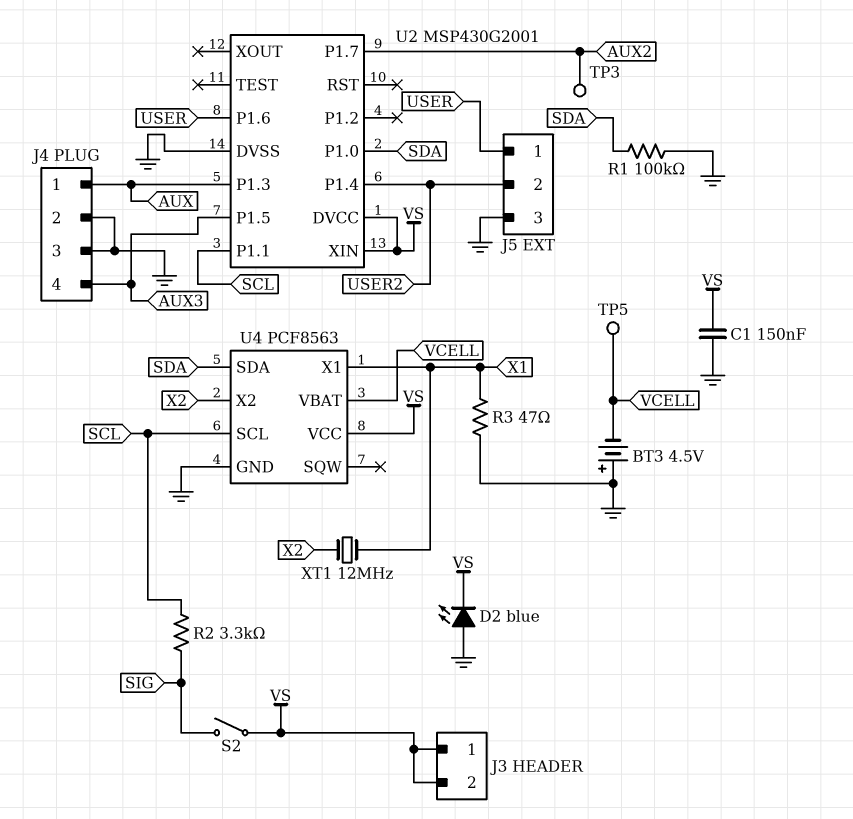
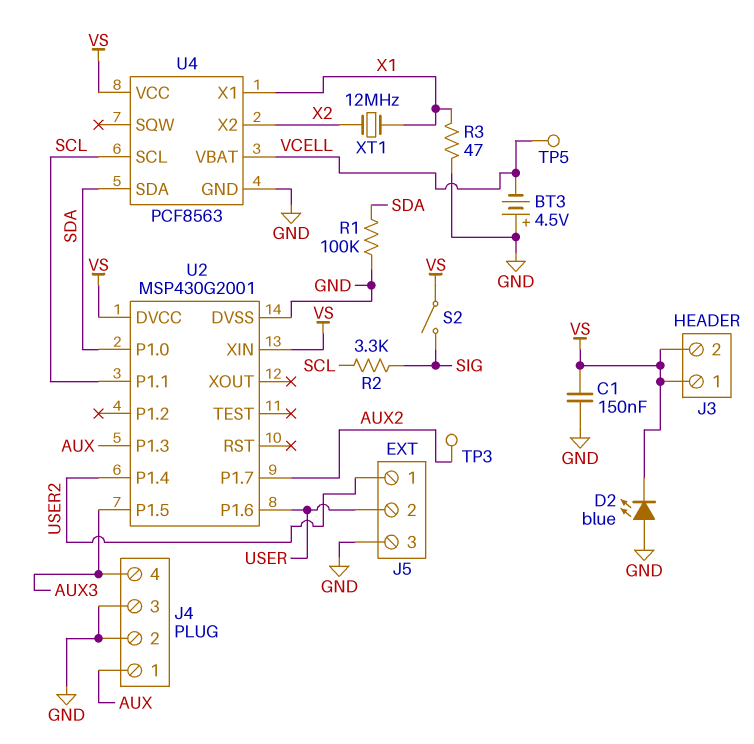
J5 pin 1: USER -> USER2
J5 pin 2: USER2 -> USER

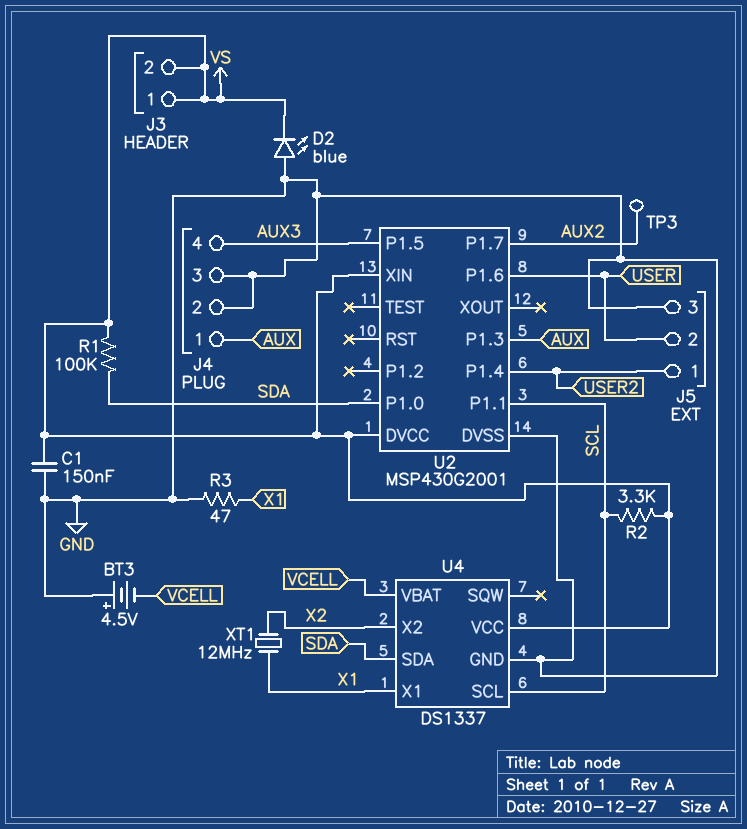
R1: 100k (GND, SDA) -> 100k (SDA, VS)
R2: 3.3k (SCL, SIG) -> 3.3k (SCL, VS)
S2: switch (SIG, VS) -> none
TP5: test point (VCELL) -> none
U4: PCF8563 -> DS1337

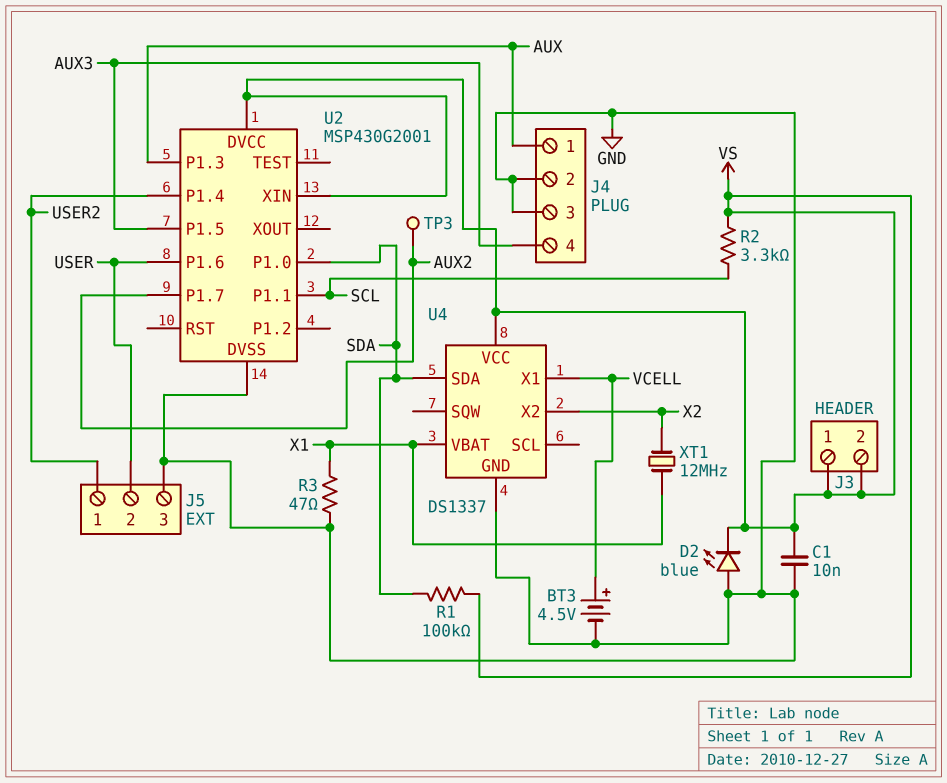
BT3: 4.5V (plus GND, minus VCELL) -> 4.5V (plus VCELL, minus GND)
C1: 150nF (GND, VS) -> 10nF (GND, VS)
U4 pin SCL: SCL -> none
U4 pin VBAT: VCELL -> X1
U4 pin X1: X1 -> VCELL

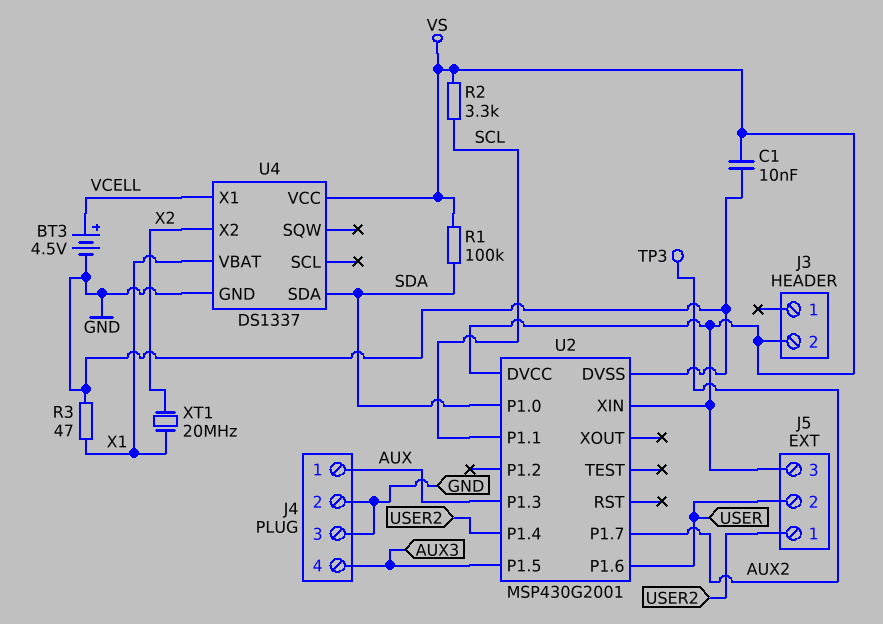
D2: LED blue (A GND, K VS) -> none
J3 pin 1: VS -> none
J5 pin 3: GND -> VS
XT1: 12MHz (X1, X2) -> 20MHz (X1, X2)

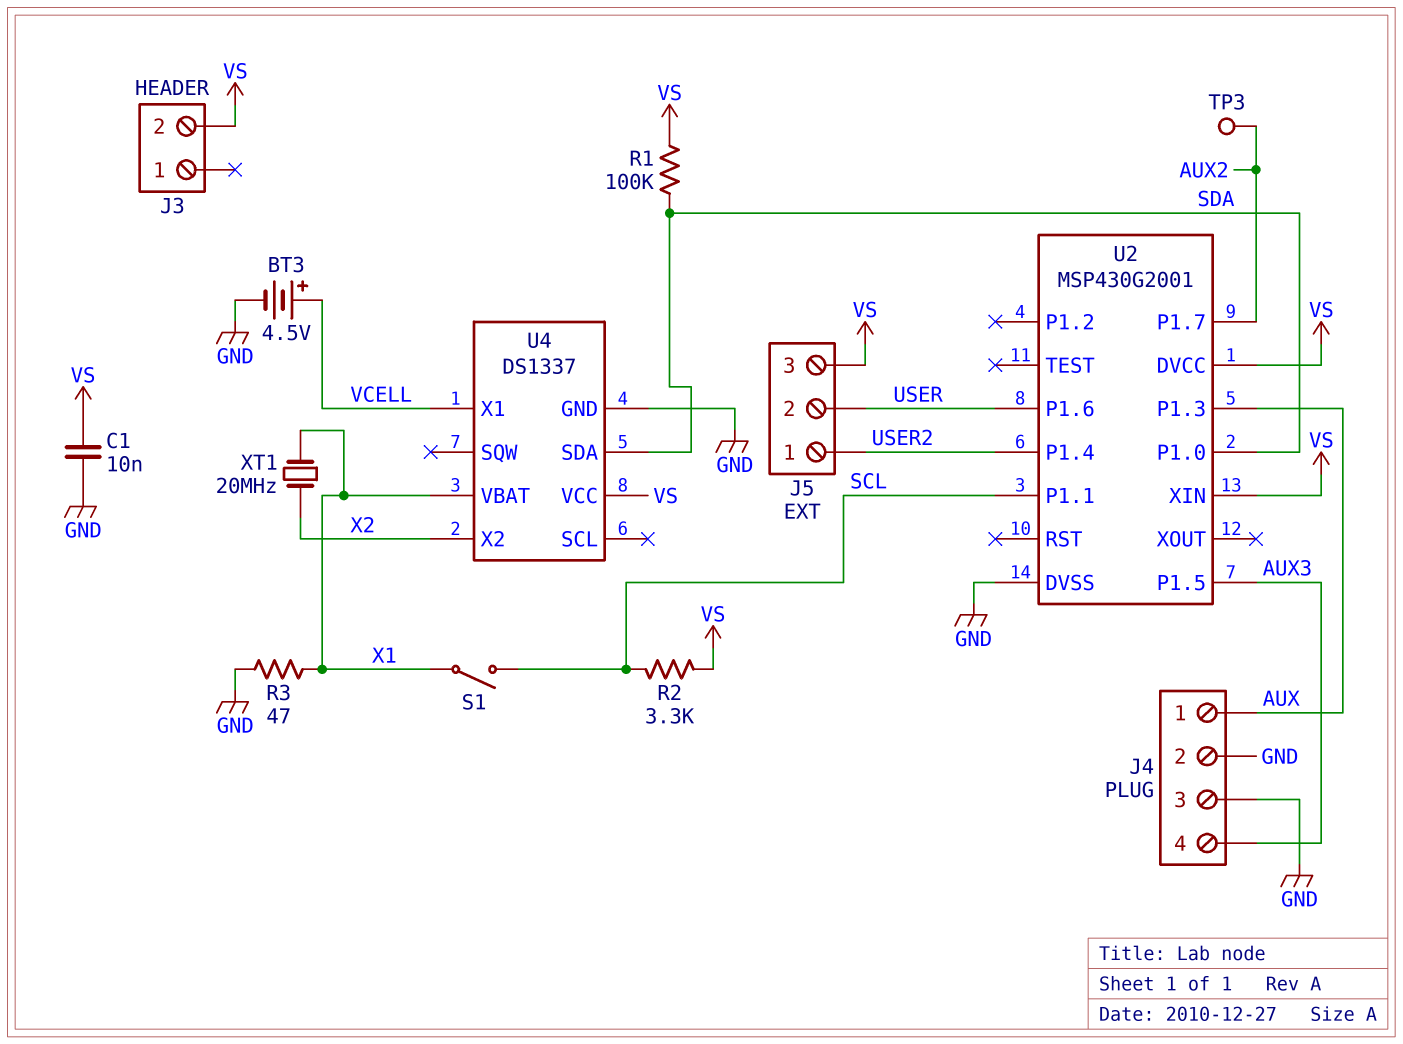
S1: none -> switch (SCL, X1)

